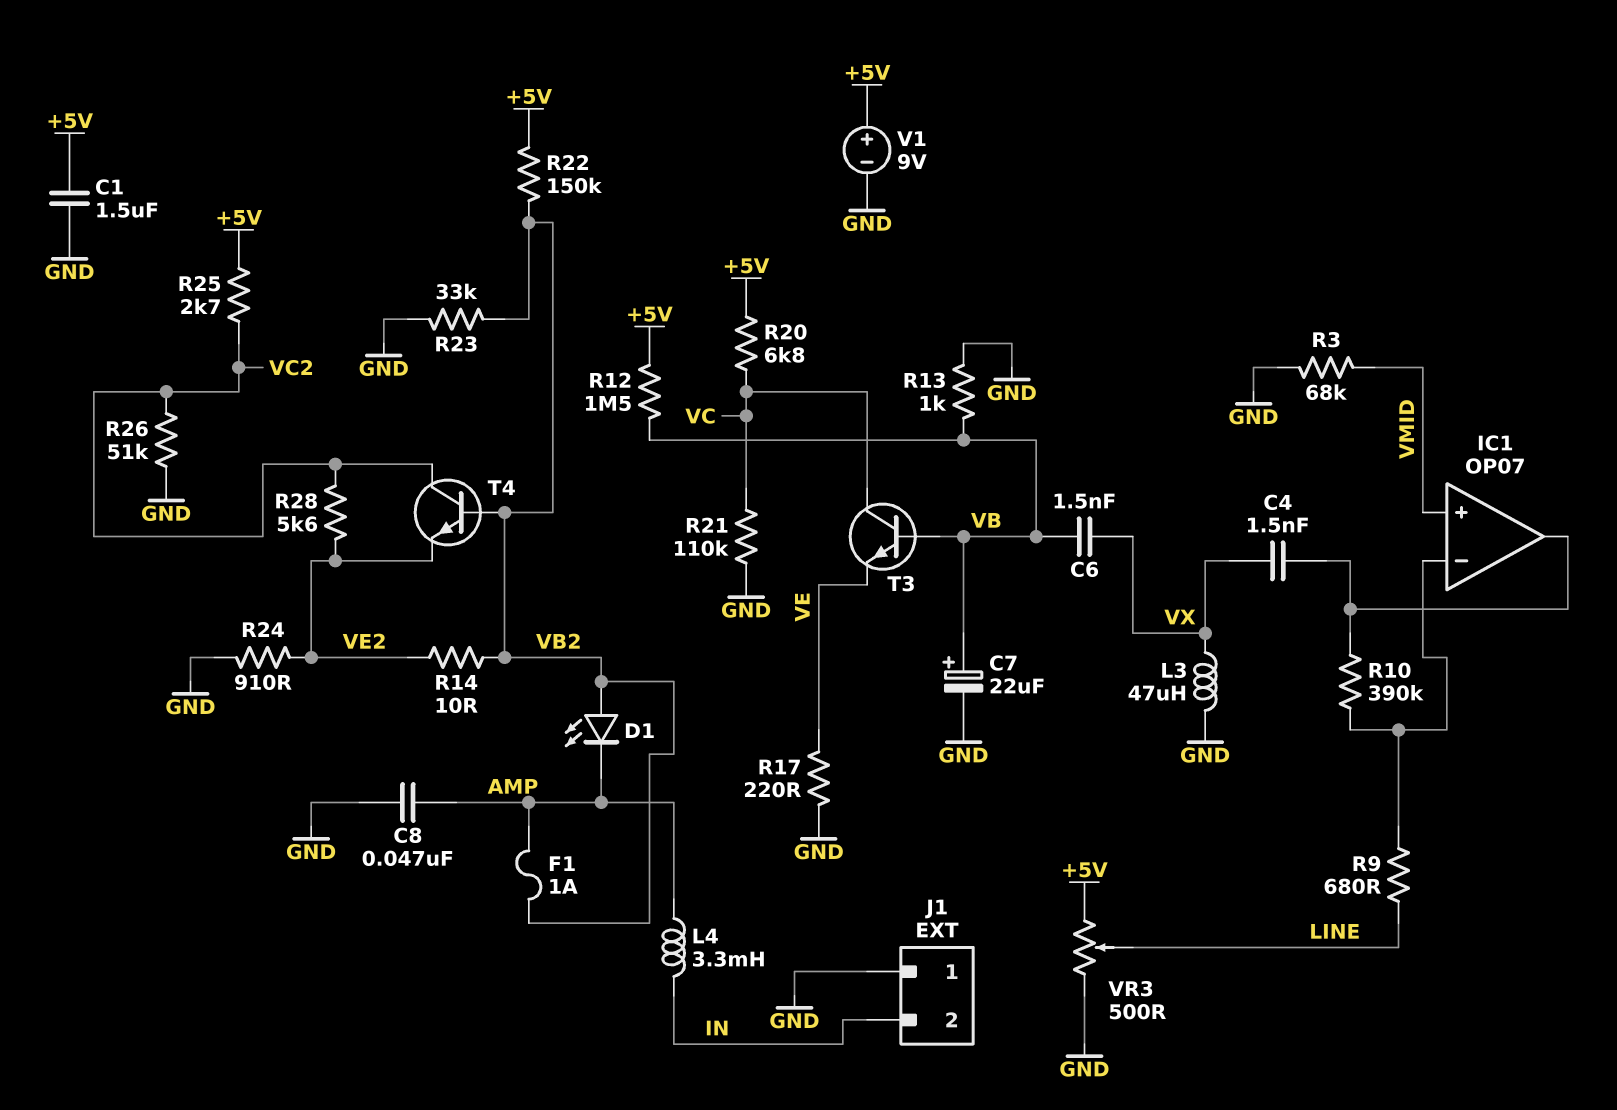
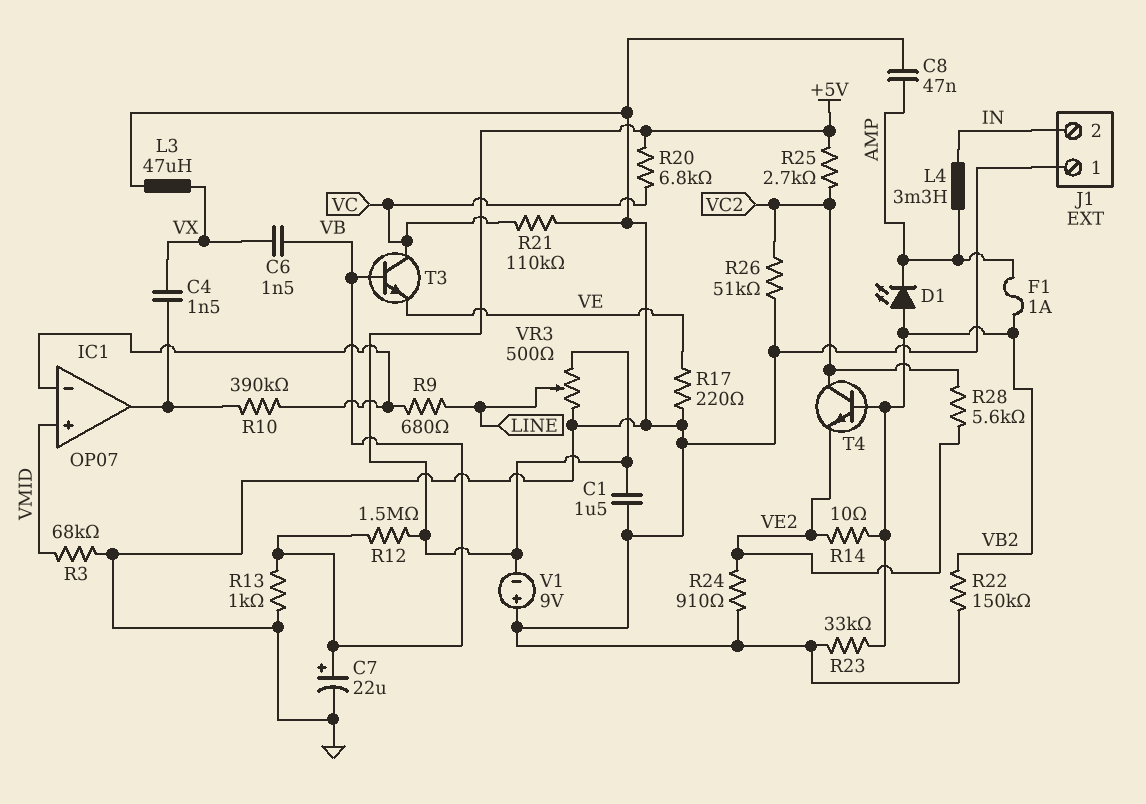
R22: 150k (+5V, VB2) -> 150k (GND, VB2)
V1: 9V (plus +5V, minus GND) -> 9V (plus GND, minus +5V)

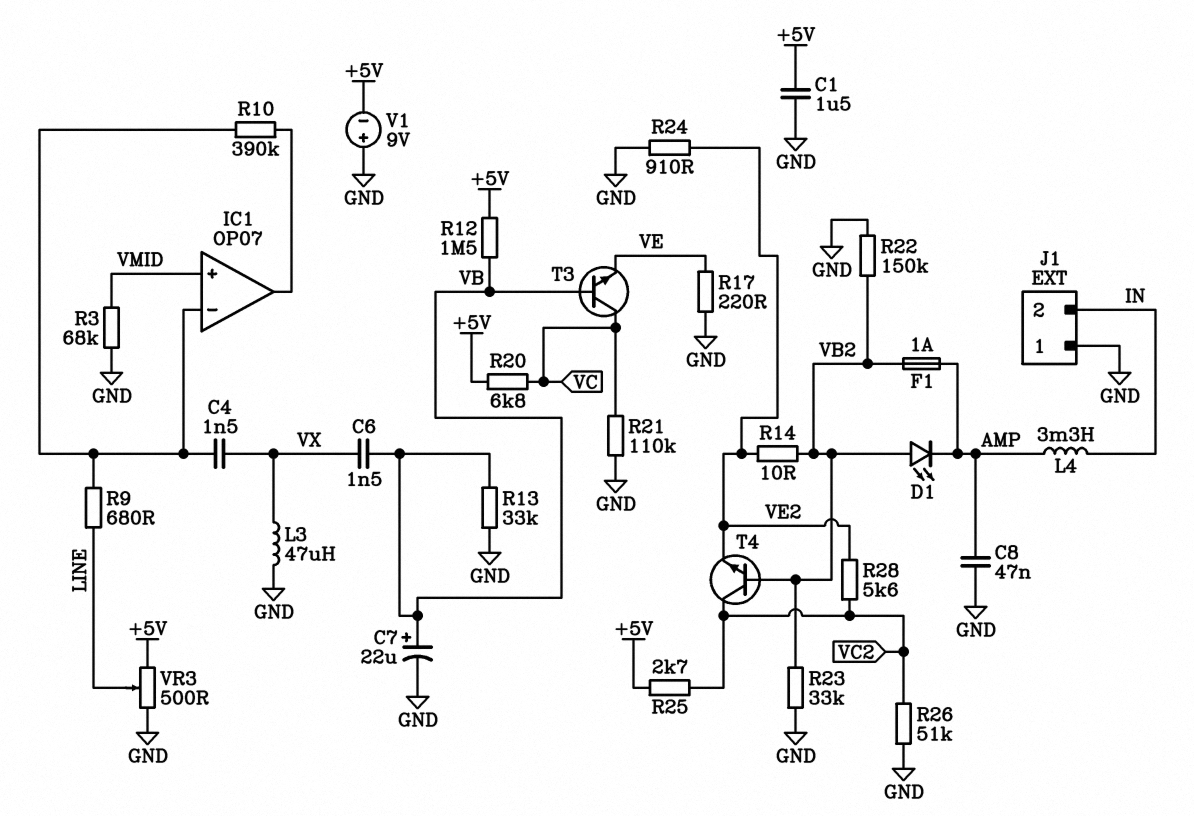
C4: 1.5nF (IC1/out, VX) -> 1.5nF (IC1/in-, VX)
R13: 1k (GND, VB) -> 33k (GND, VB)

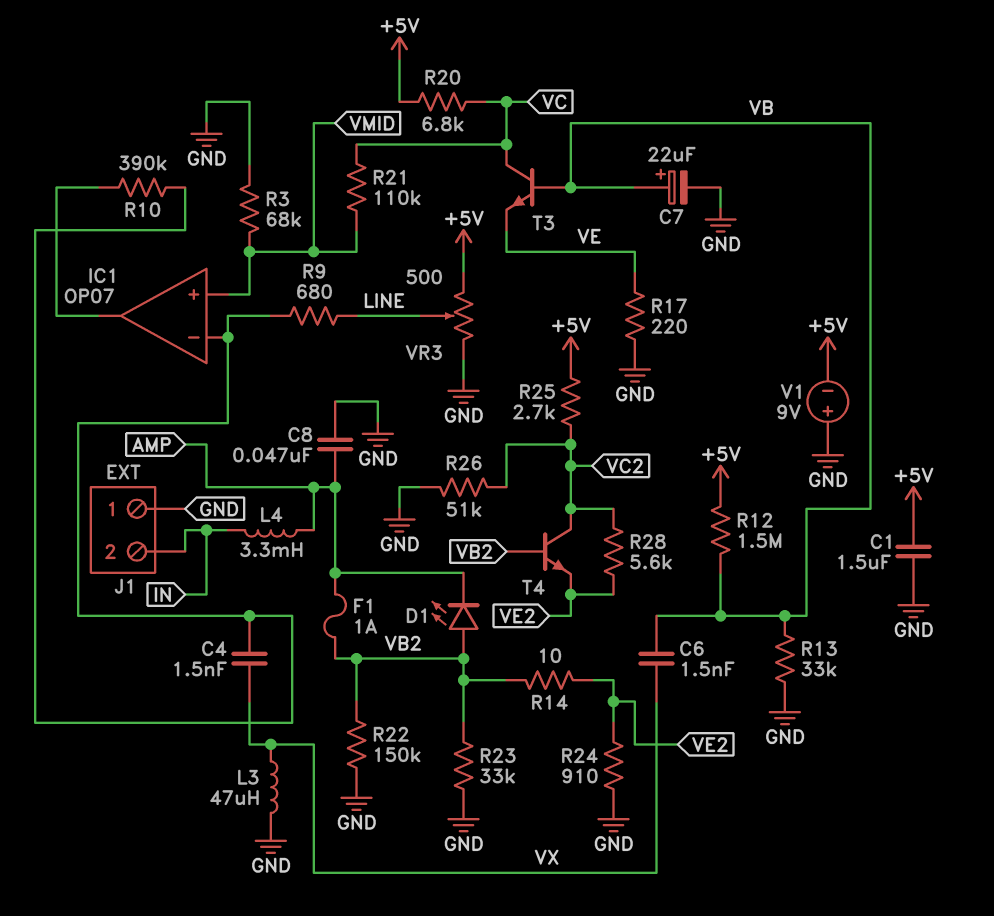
R21: 110k (GND, VC) -> 110k (VC, VMID)

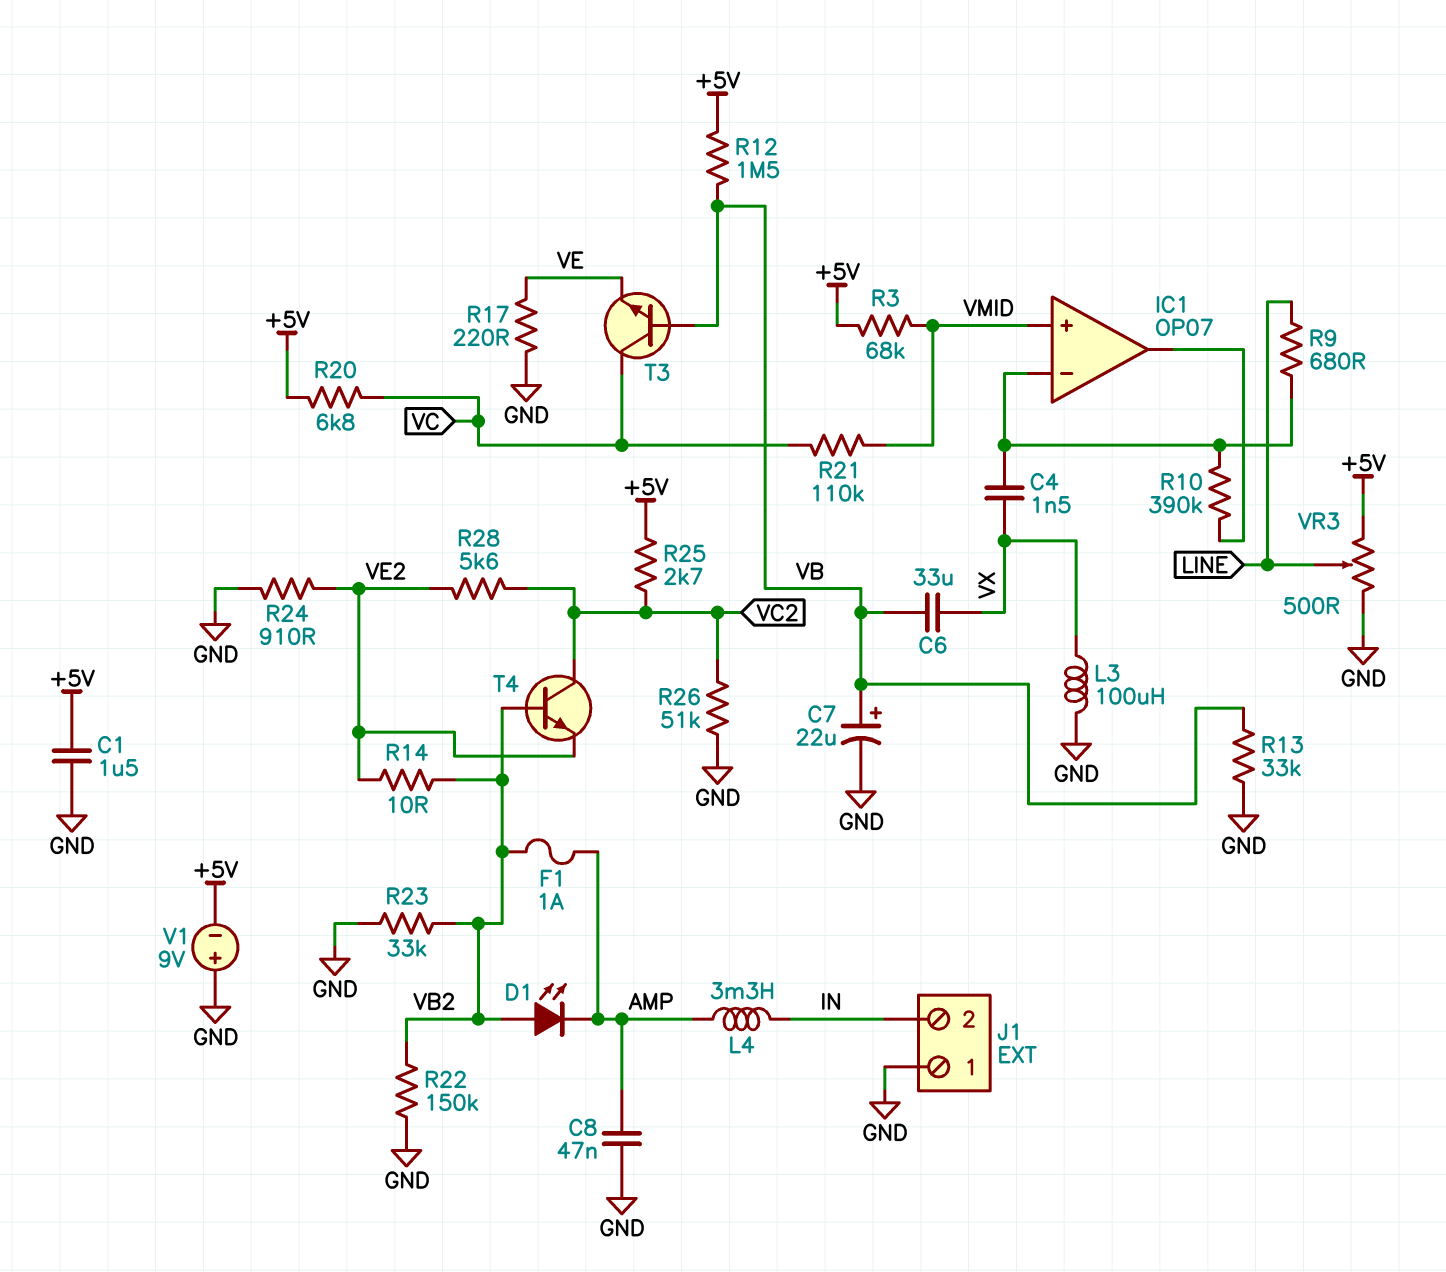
C6: 1.5nF (VB, VX) -> 33uF (VB, VX)
L3: 47uH (GND, VX) -> 100uH (GND, VX)
R3: 68k (GND, VMID) -> 68k (+5V, VMID)

